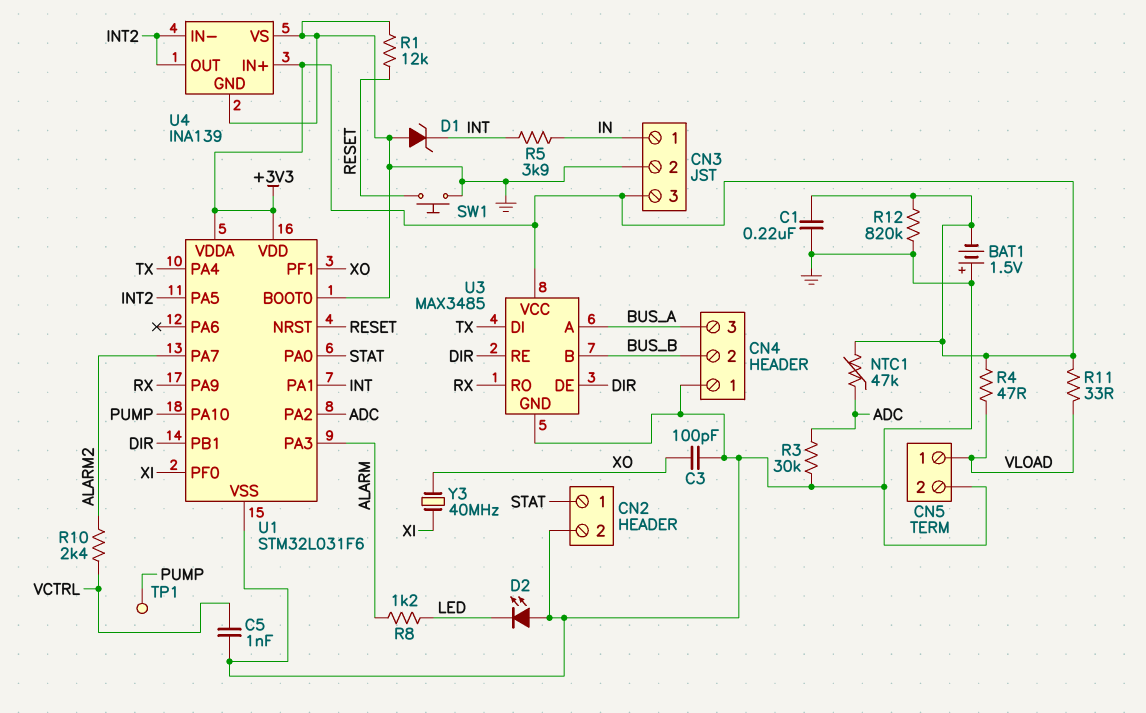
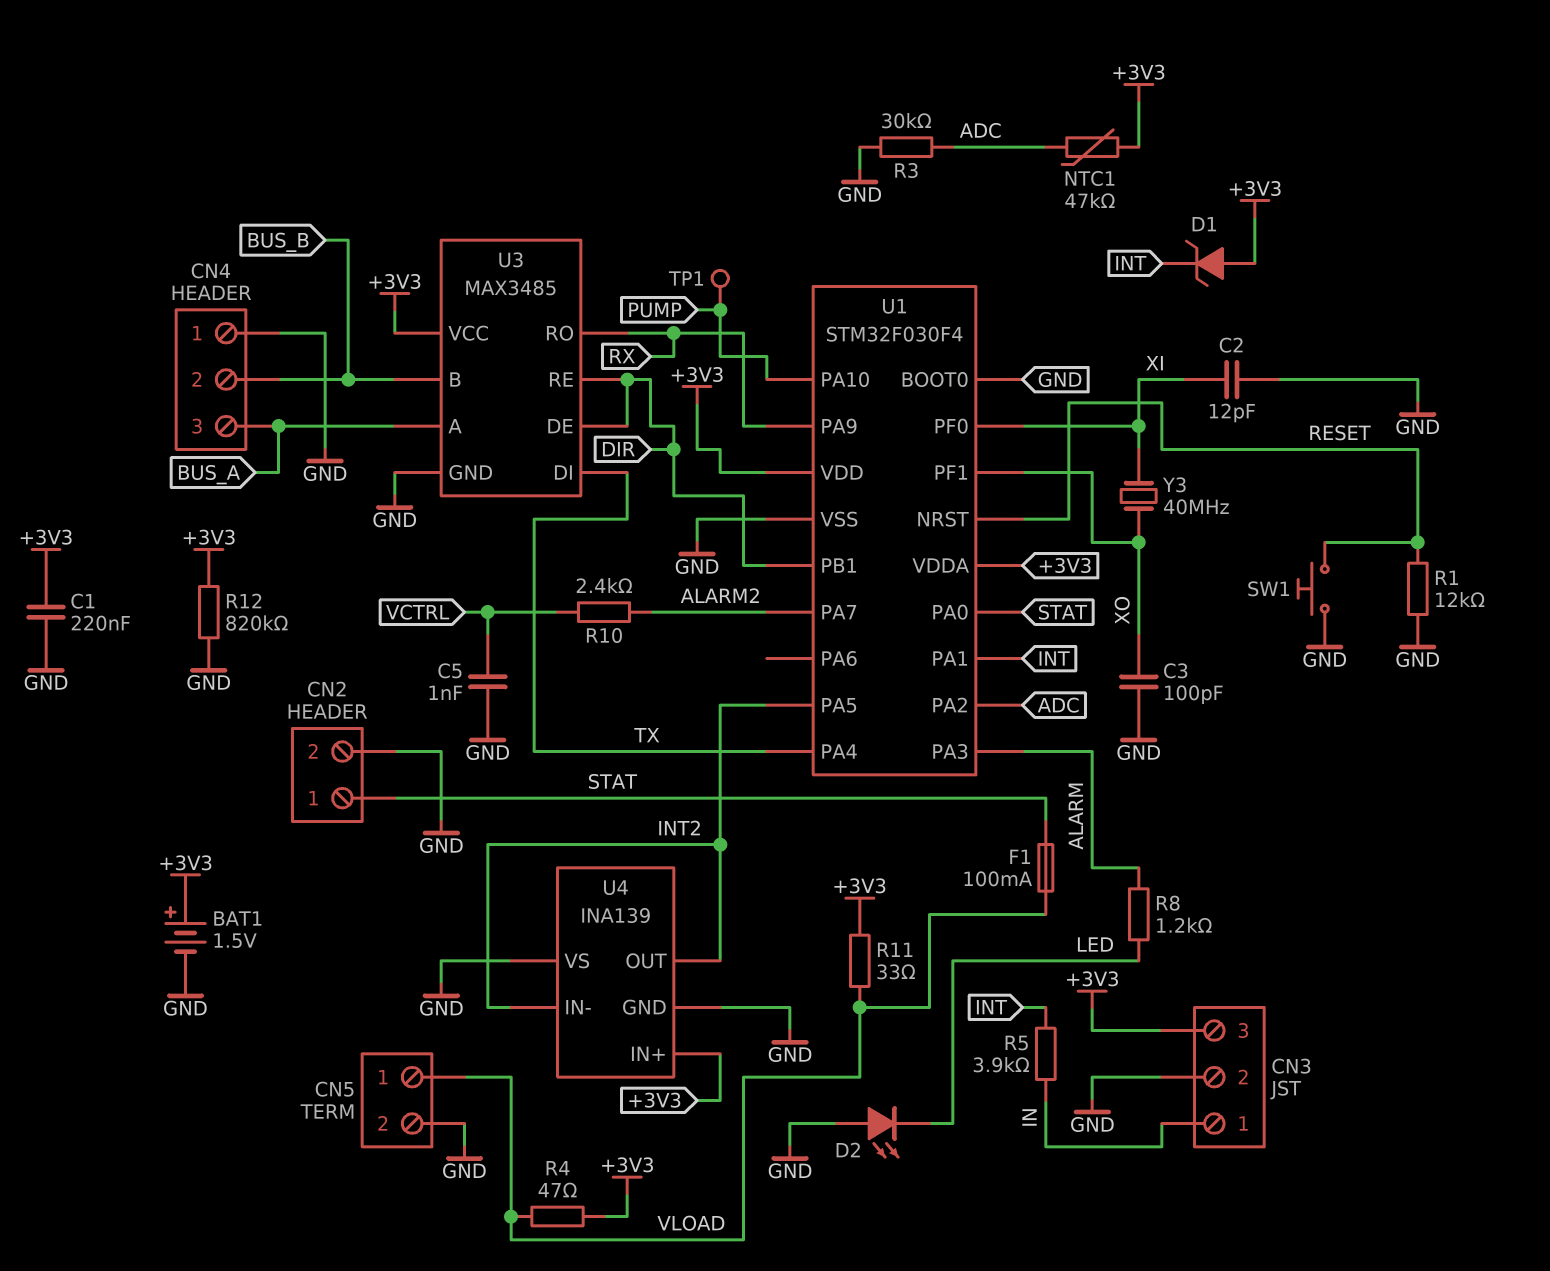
BAT1: 1.5V (plus GND, minus +3V3) -> 1.5V (plus +3V3, minus GND)
C2: none -> 12pF (GND, XI)
D1: zener (A GND, K INT) -> zener (A +3V3, K INT)
F1: none -> 100mA (STAT, VLOAD)
U1: STM32L031F6 -> STM32F030F4

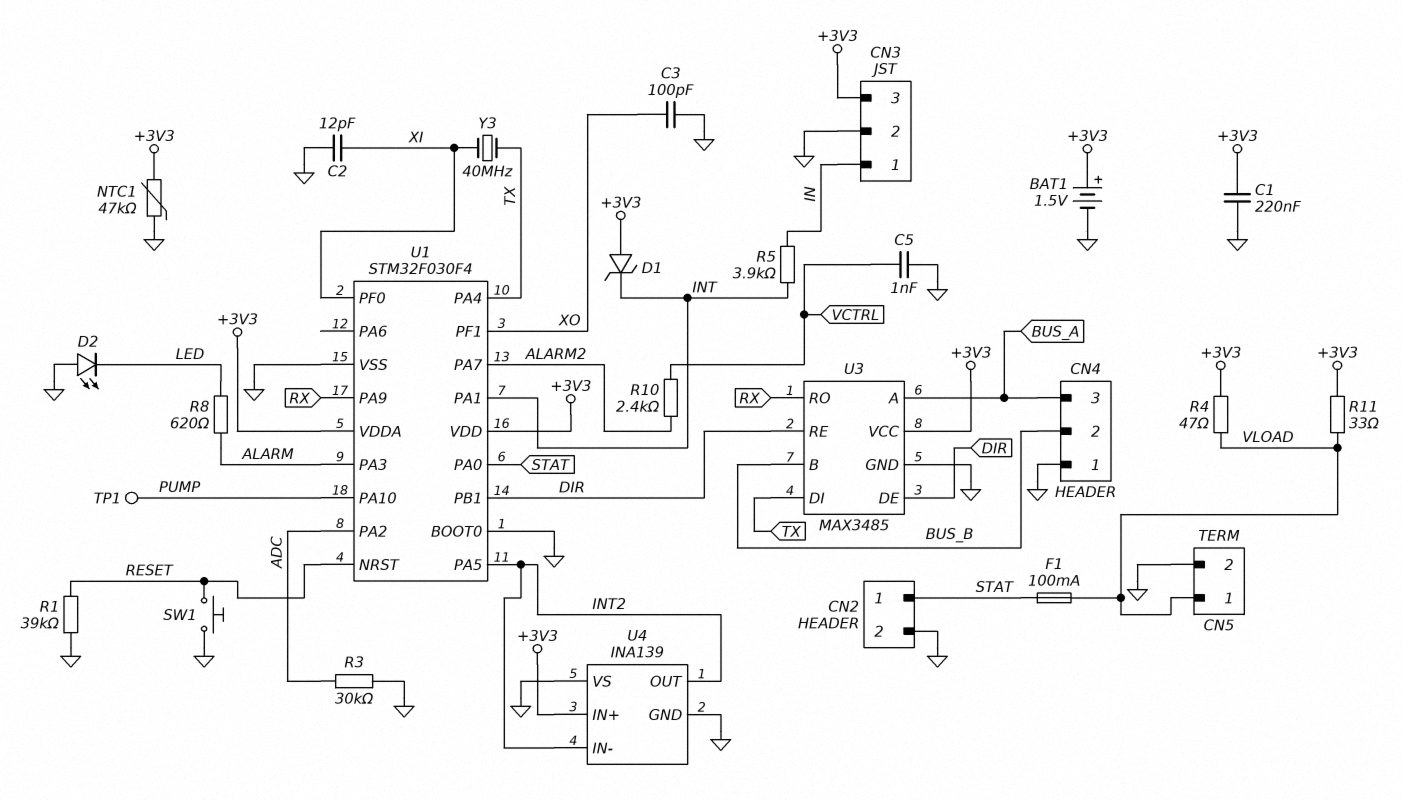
NTC1: 47k (+3V3, ADC) -> 47k (+3V3, GND)
R1: 12k (GND, RESET) -> 39k (GND, RESET)
R8: 1.2k (ALARM, LED) -> 620 (ALARM, LED)
R12: 820k (+3V3, GND) -> none
Y3: 40MHz (XI, XO) -> 40MHz (TX, XI)

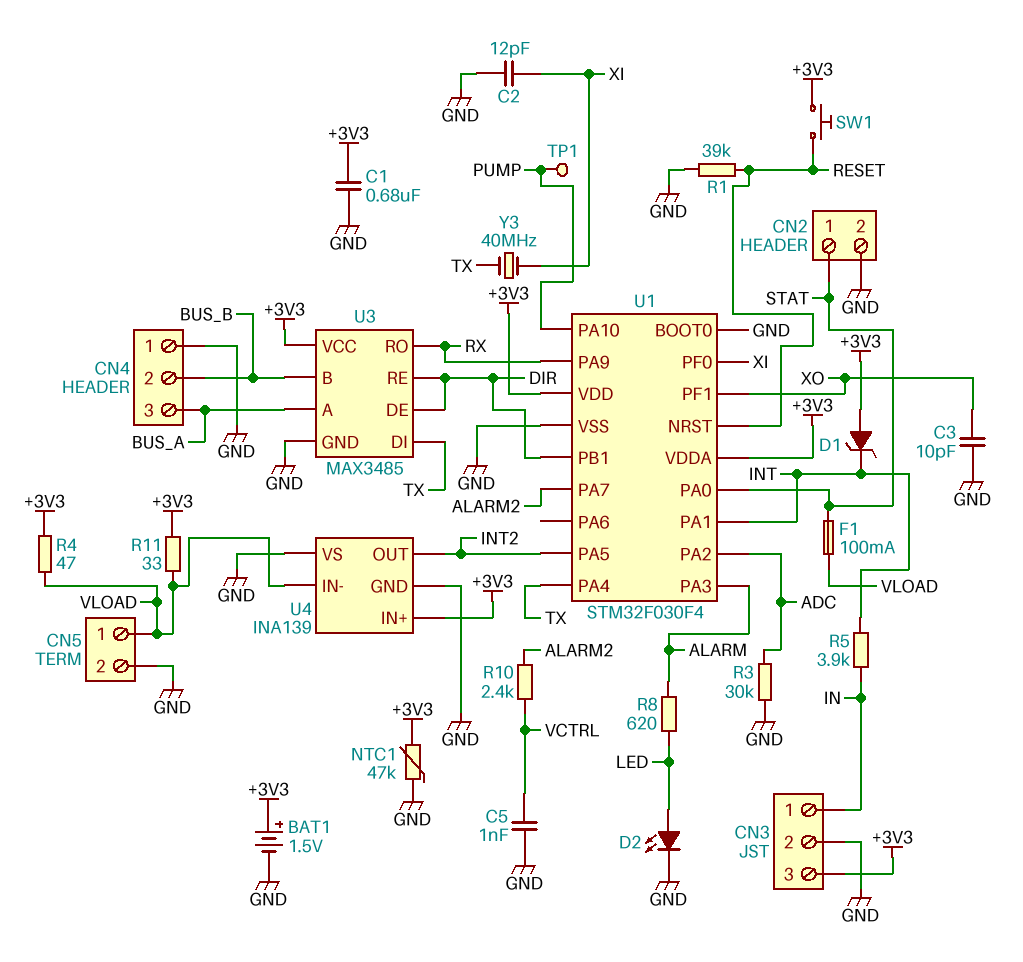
C1: 220nF (+3V3, GND) -> 680nF (+3V3, GND)
C3: 100pF (GND, XO) -> 10pF (GND, XO)
D2: LED (A GND, K LED) -> LED (A LED, K GND)
SW1: button (GND, RESET) -> button (+3V3, RESET)
U4 pin IN-: INT2 -> VLOAD

